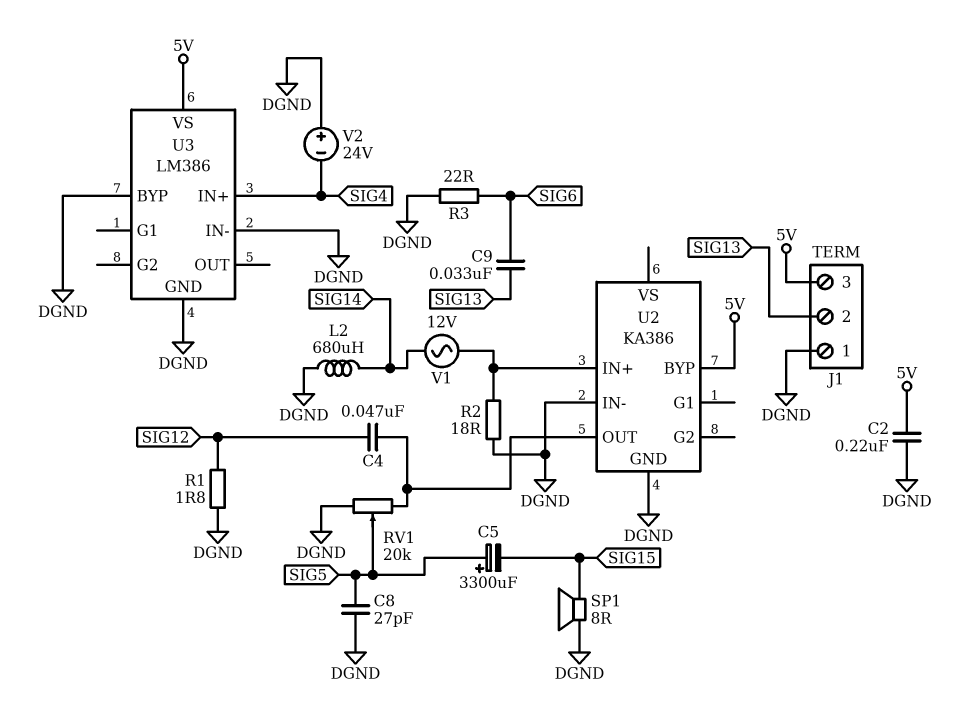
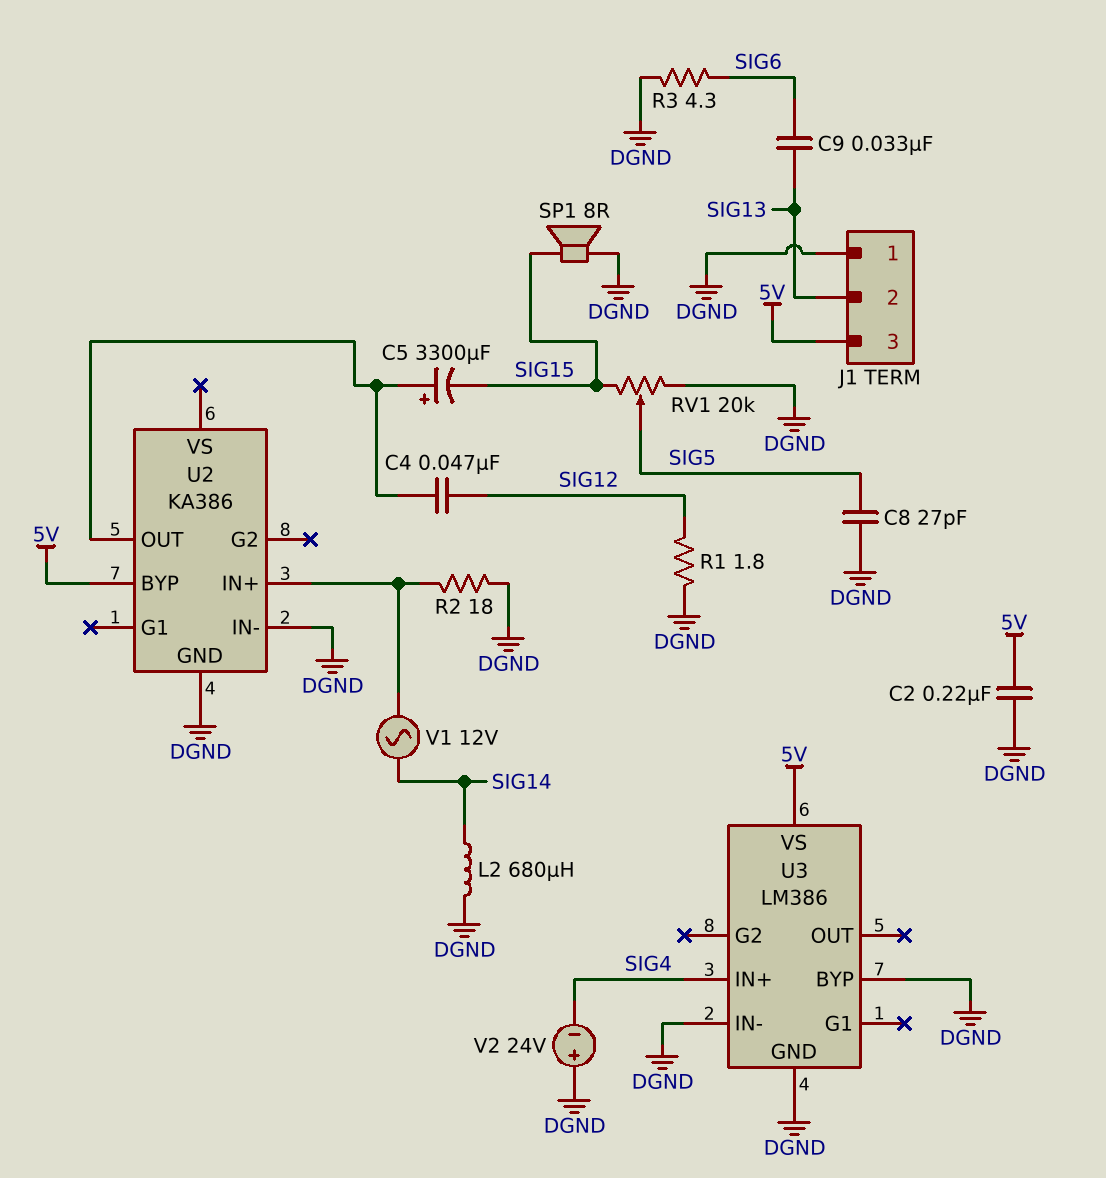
C5: 3300uF (plus SIG5, minus SIG15) -> 3300uF (plus U2/OUT, minus SIG15)
R3: 22 (DGND, SIG6) -> 4.3 (DGND, SIG6)
RV1: 20k (DGND, U2/OUT, wiper SIG5) -> 20k (DGND, SIG15, wiper SIG5)

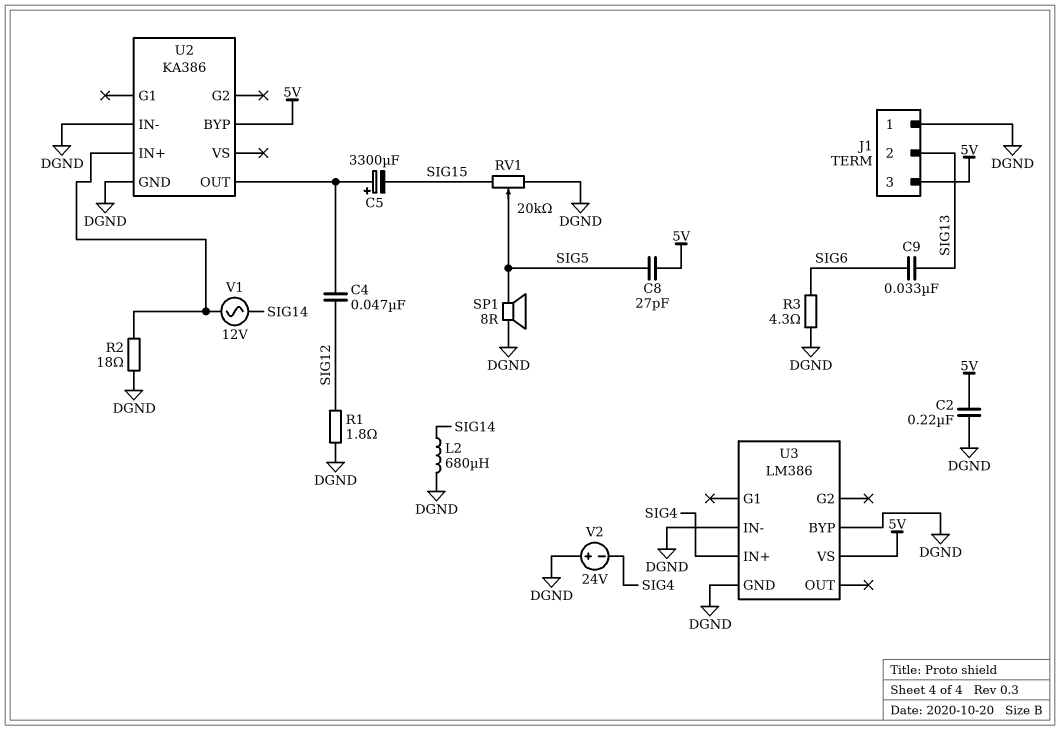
C8: 27pF (DGND, SIG5) -> 27pF (5V, SIG5)
SP1: speaker 8R (DGND, SIG15) -> speaker 8R (DGND, SIG5)

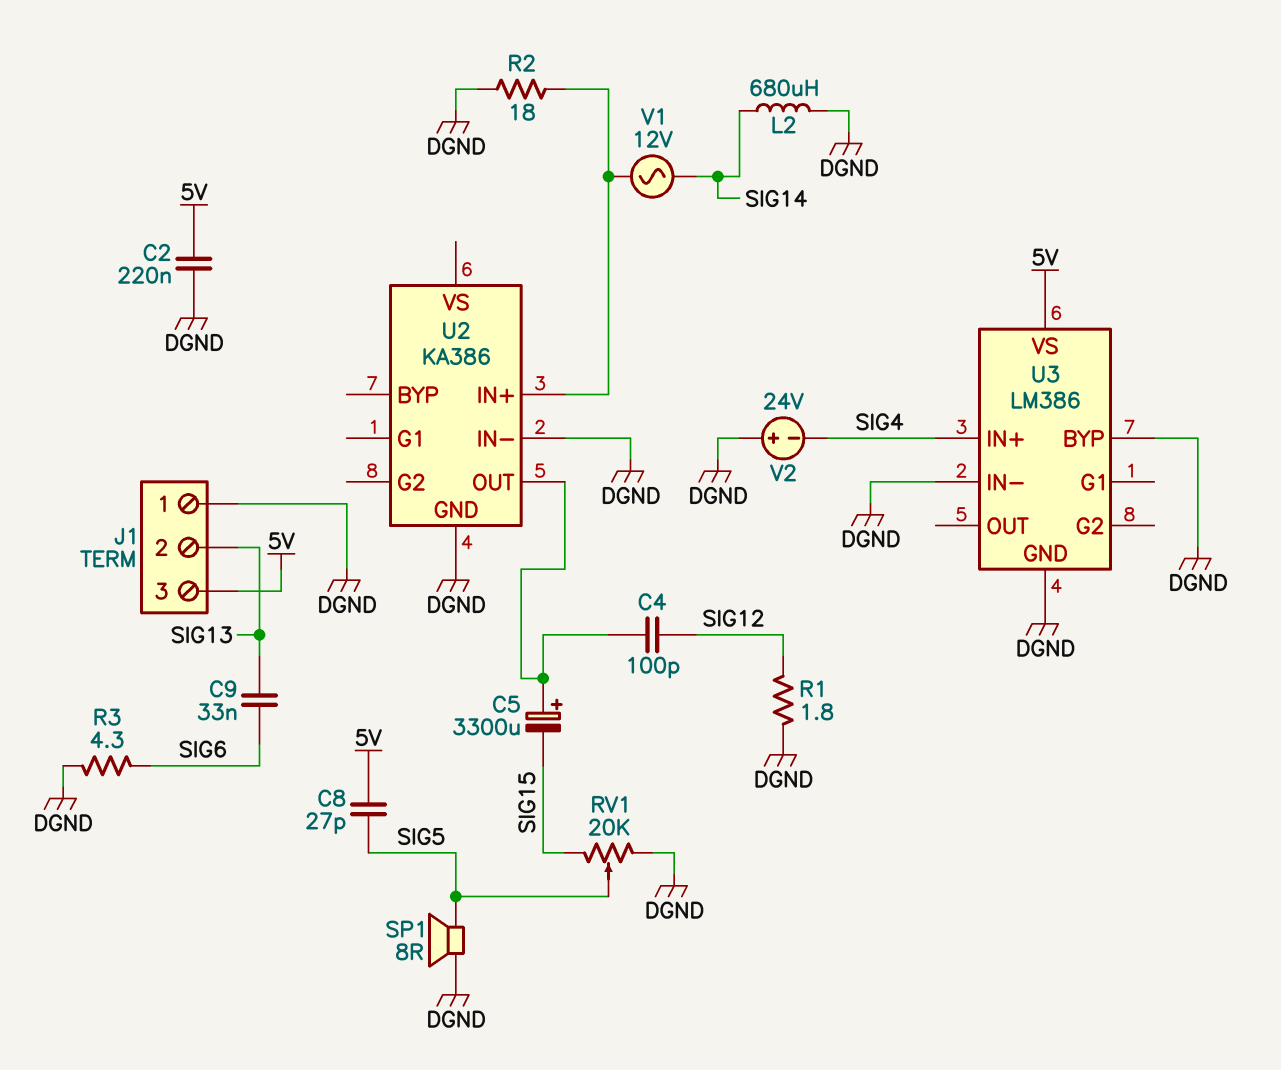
C4: 47nF (SIG12, U2/OUT) -> 100pF (SIG12, U2/OUT)
U2 pin BYP: 5V -> none

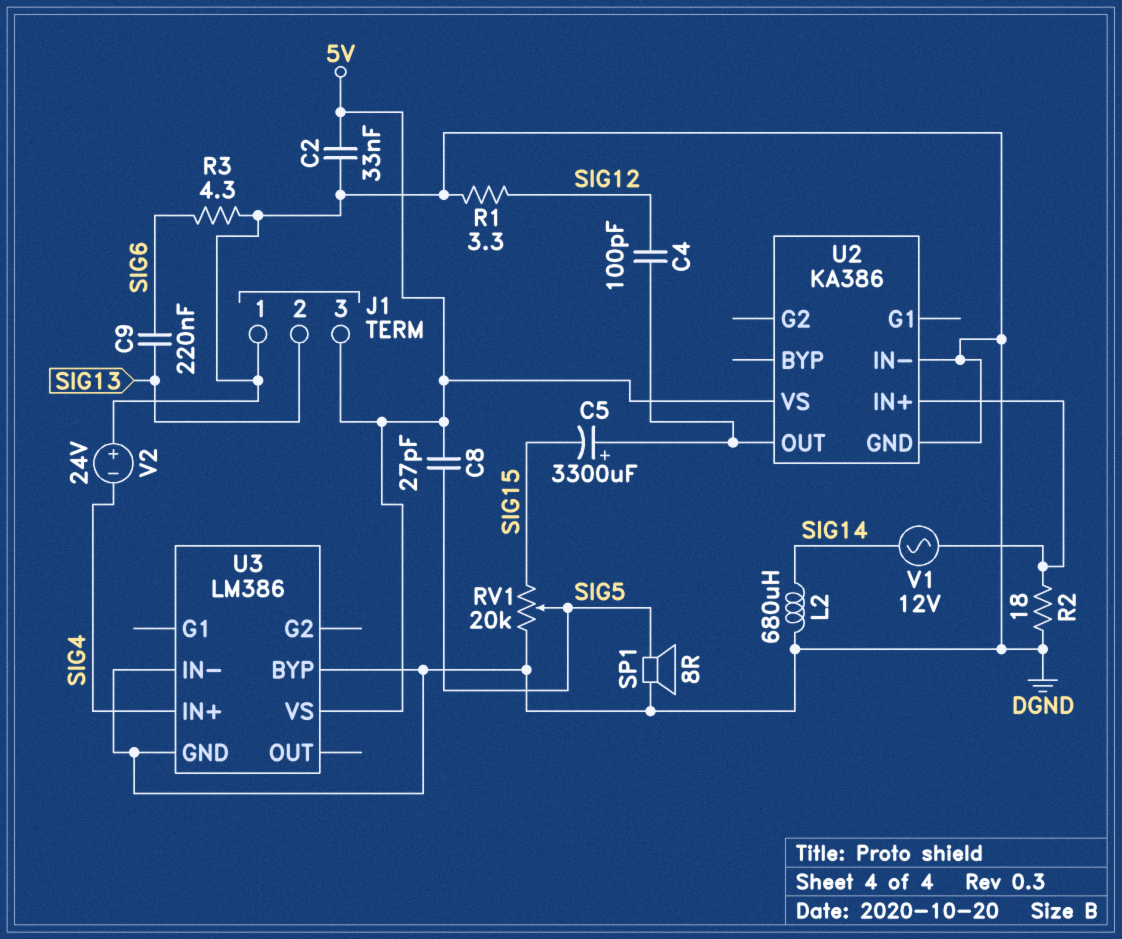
C2: 220nF (5V, DGND) -> 33nF (5V, DGND)
C9: 33nF (SIG6, SIG13) -> 220nF (SIG6, SIG13)
R1: 1.8 (DGND, SIG12) -> 3.3 (DGND, SIG12)
U2 pin VS: none -> 5V

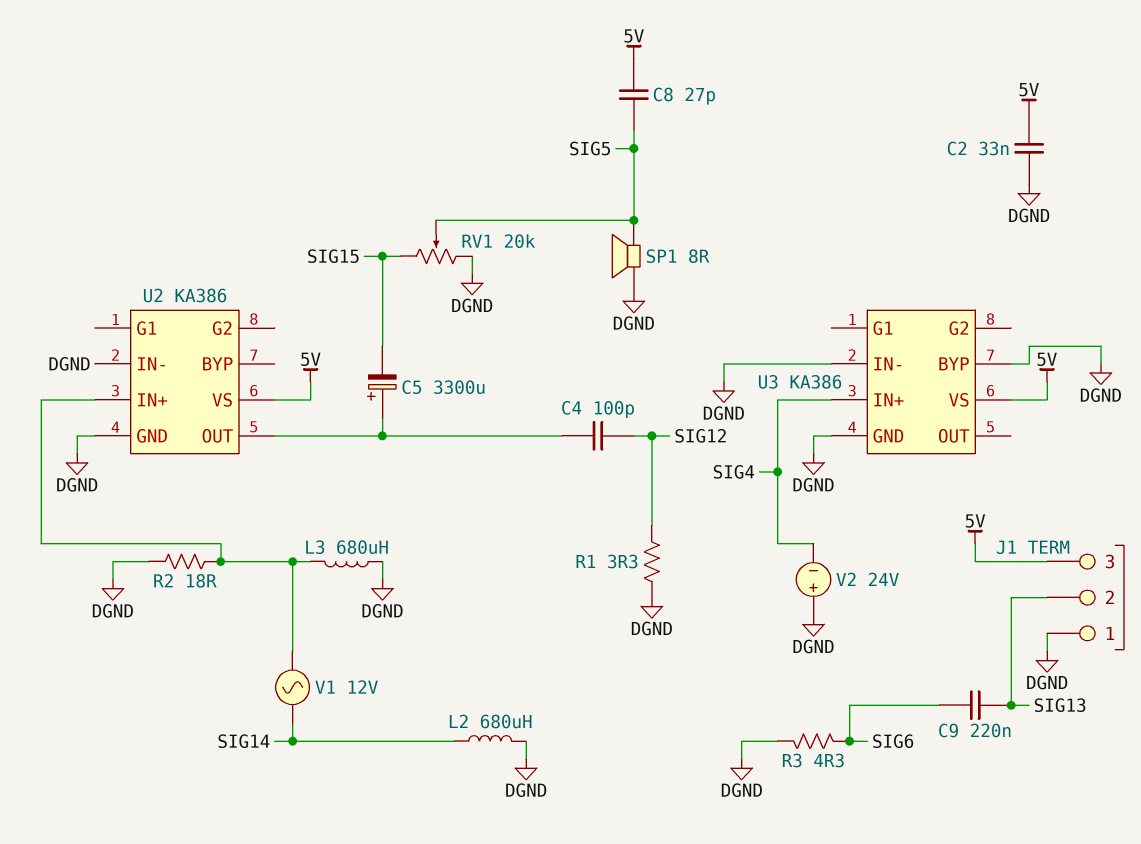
L3: none -> 680uH (DGND, U2/IN+)
U3: LM386 -> KA386

